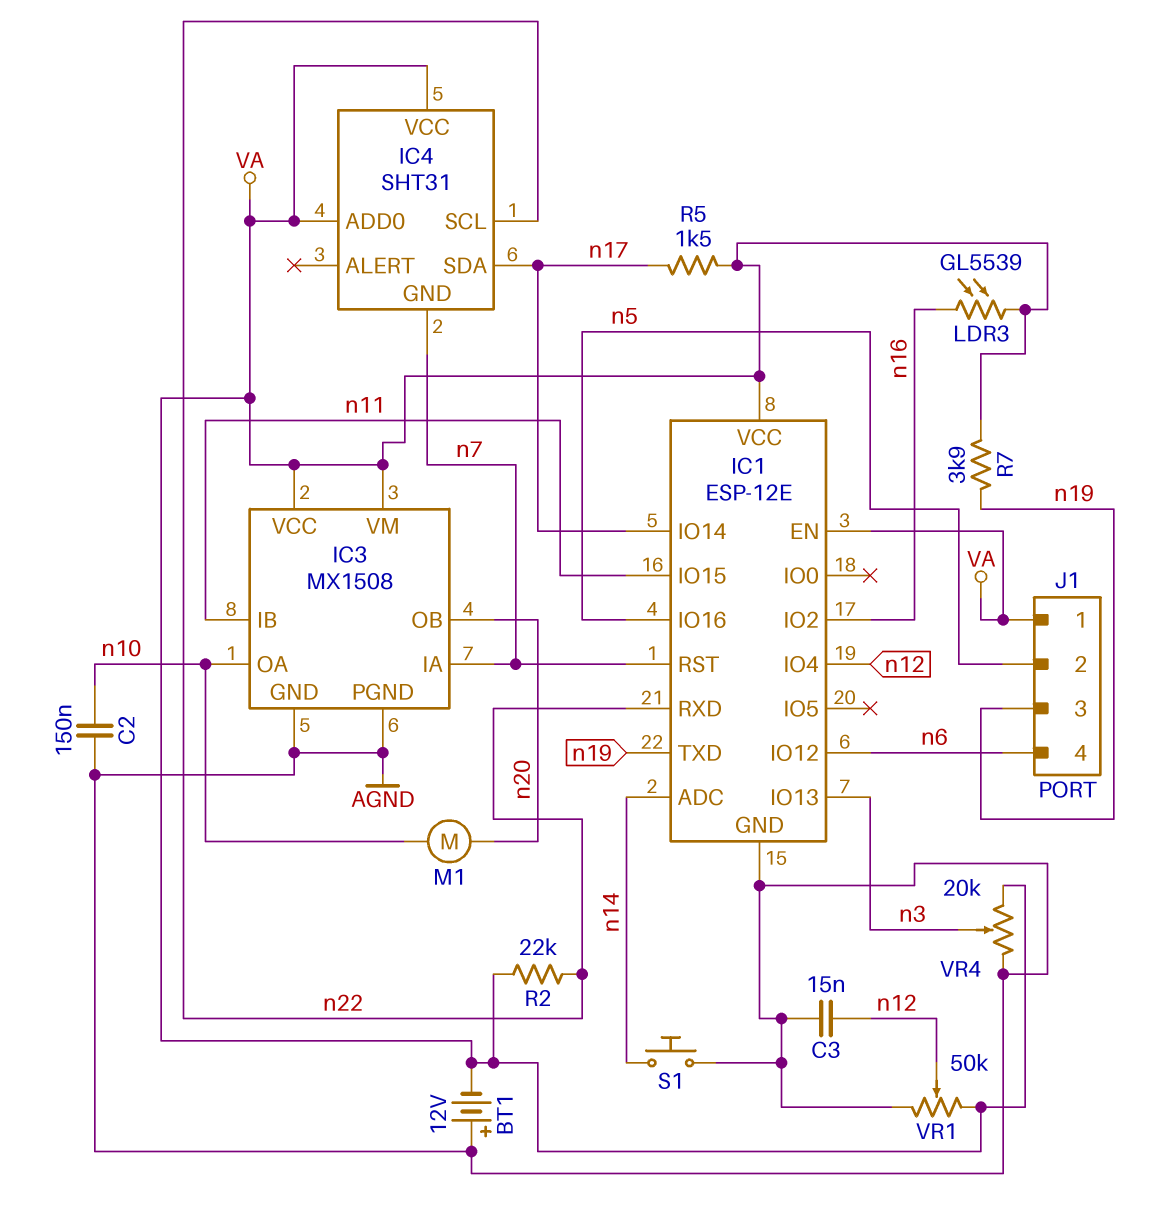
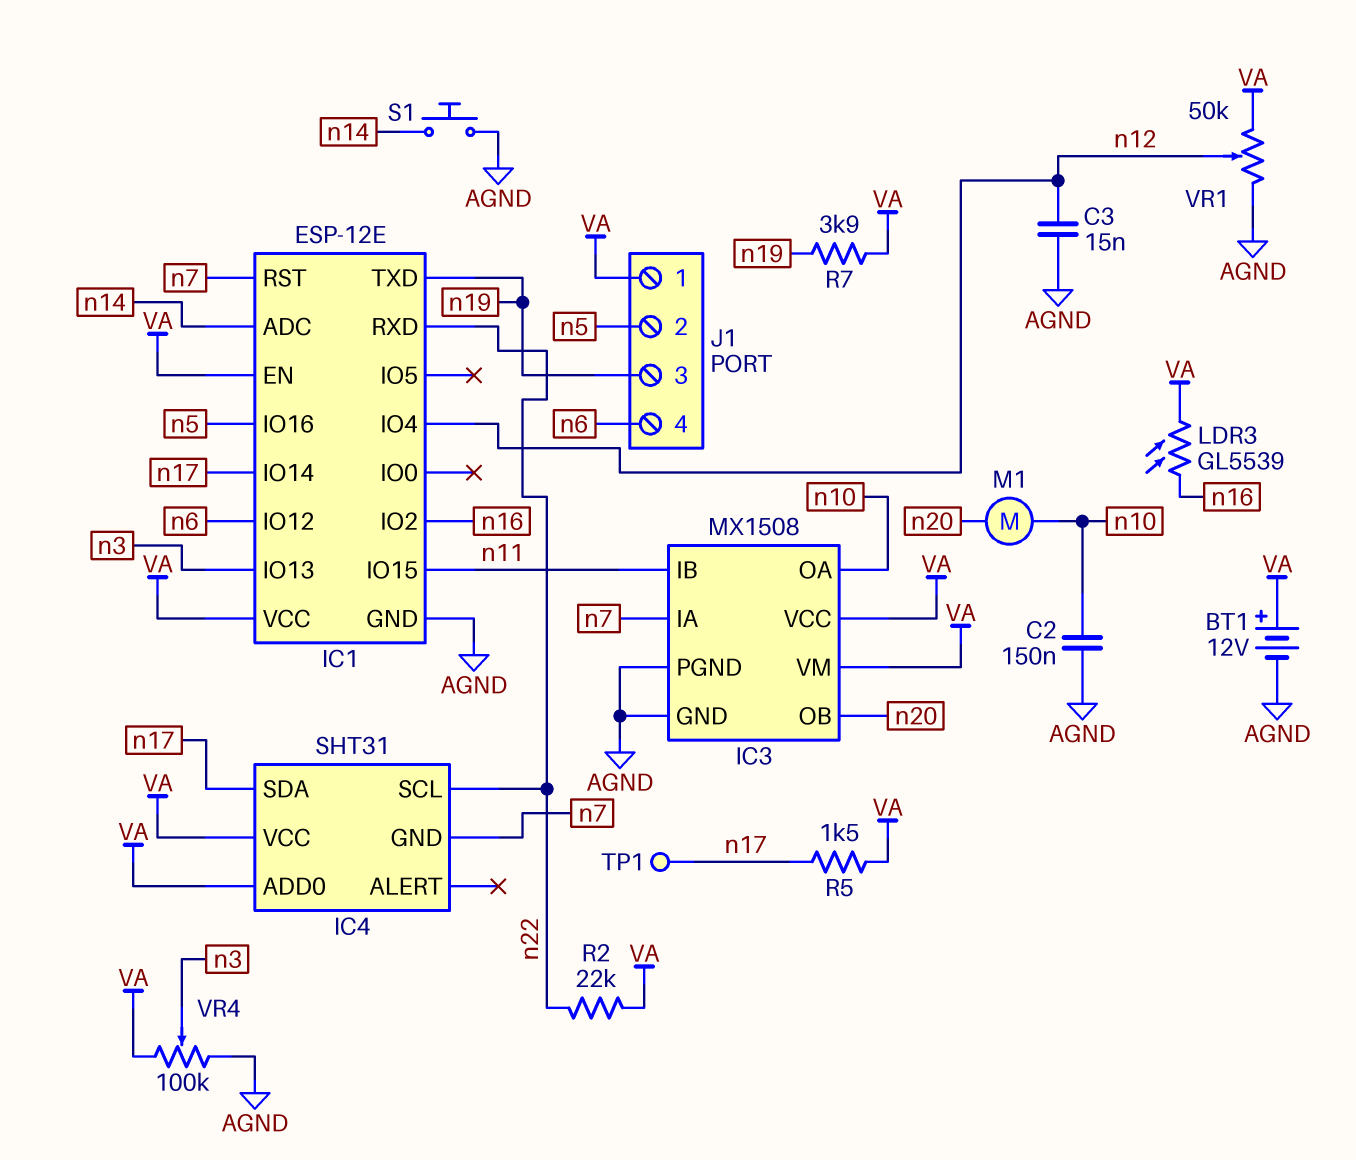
BT1: 12V (plus AGND, minus VA) -> 12V (plus VA, minus AGND)
TP1: none -> test point (n17)
VR4: 20k (AGND, VA, wiper n3) -> 100k (AGND, VA, wiper n3)

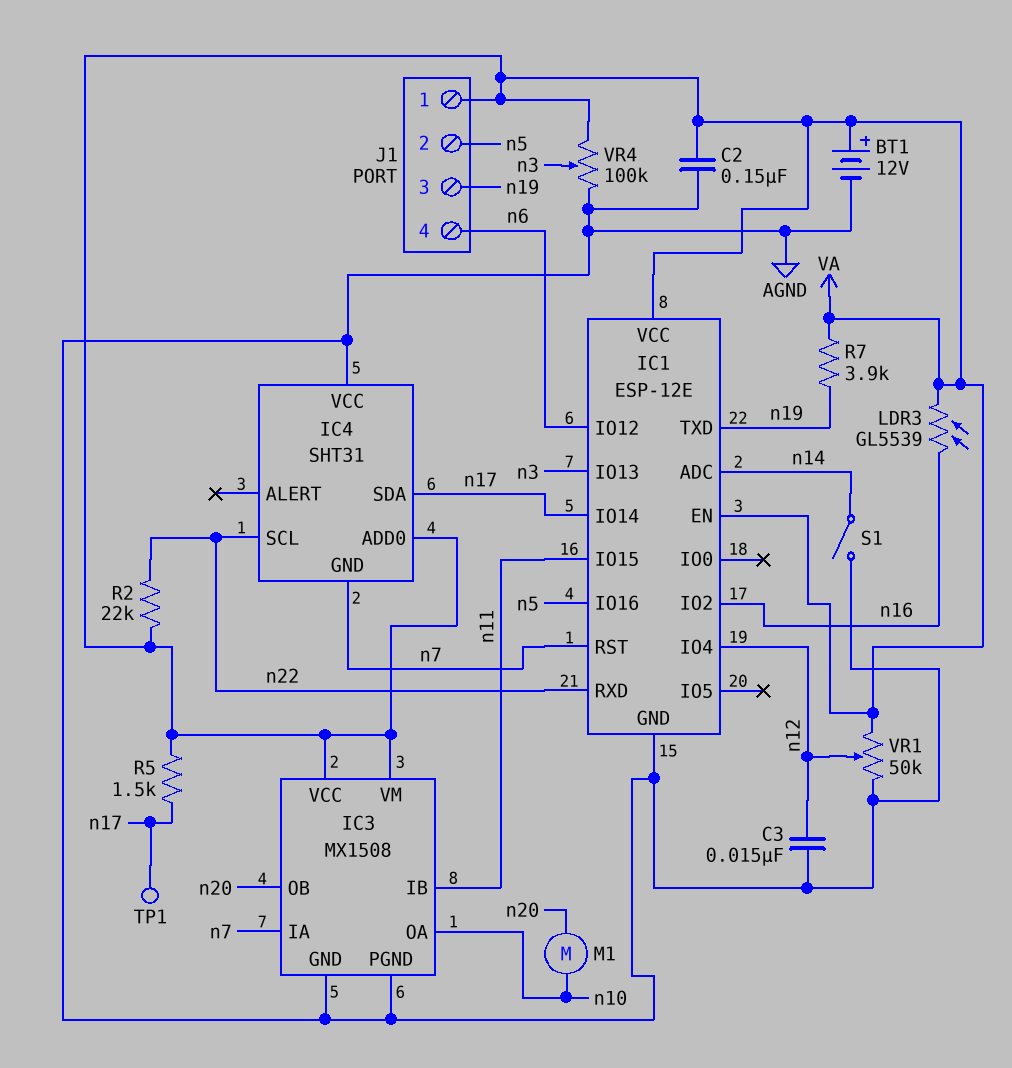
C2: 150nF (AGND, n10) -> 150nF (AGND, VA)
IC4 pin VCC: VA -> AGND
S1: button (AGND, n14) -> switch (AGND, n14)

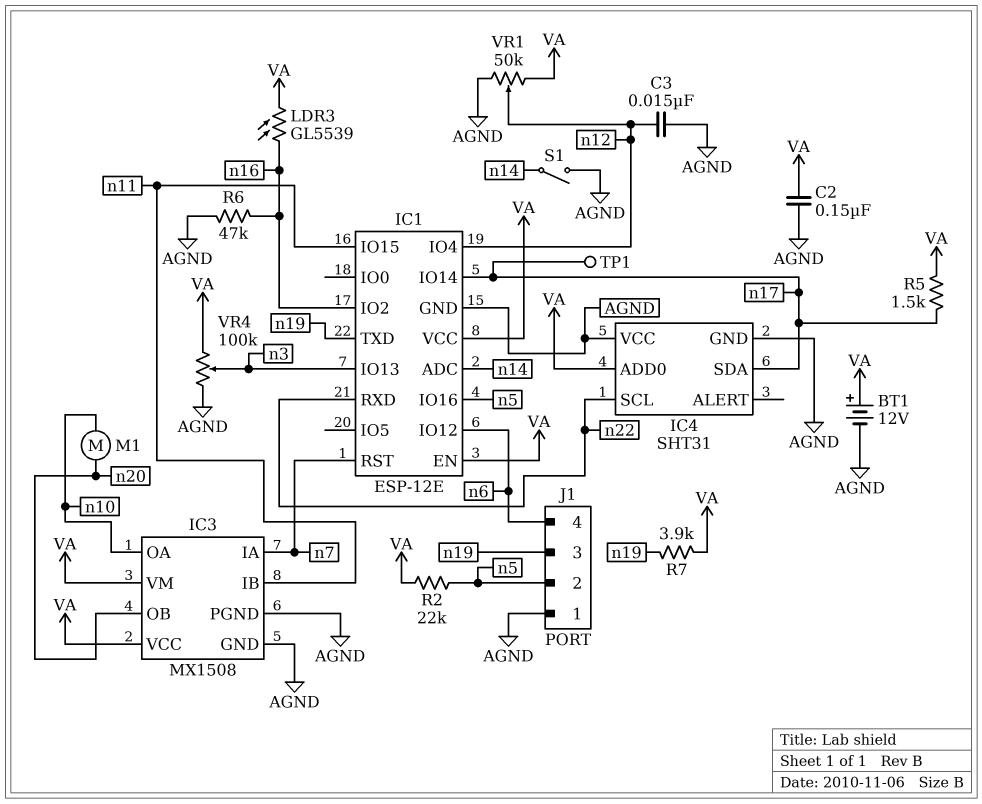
IC4 pin GND: n7 -> AGND
J1 pin 1: VA -> AGND
R2: 22k (VA, n22) -> 22k (VA, n5)
R6: none -> 47k (AGND, n16)

